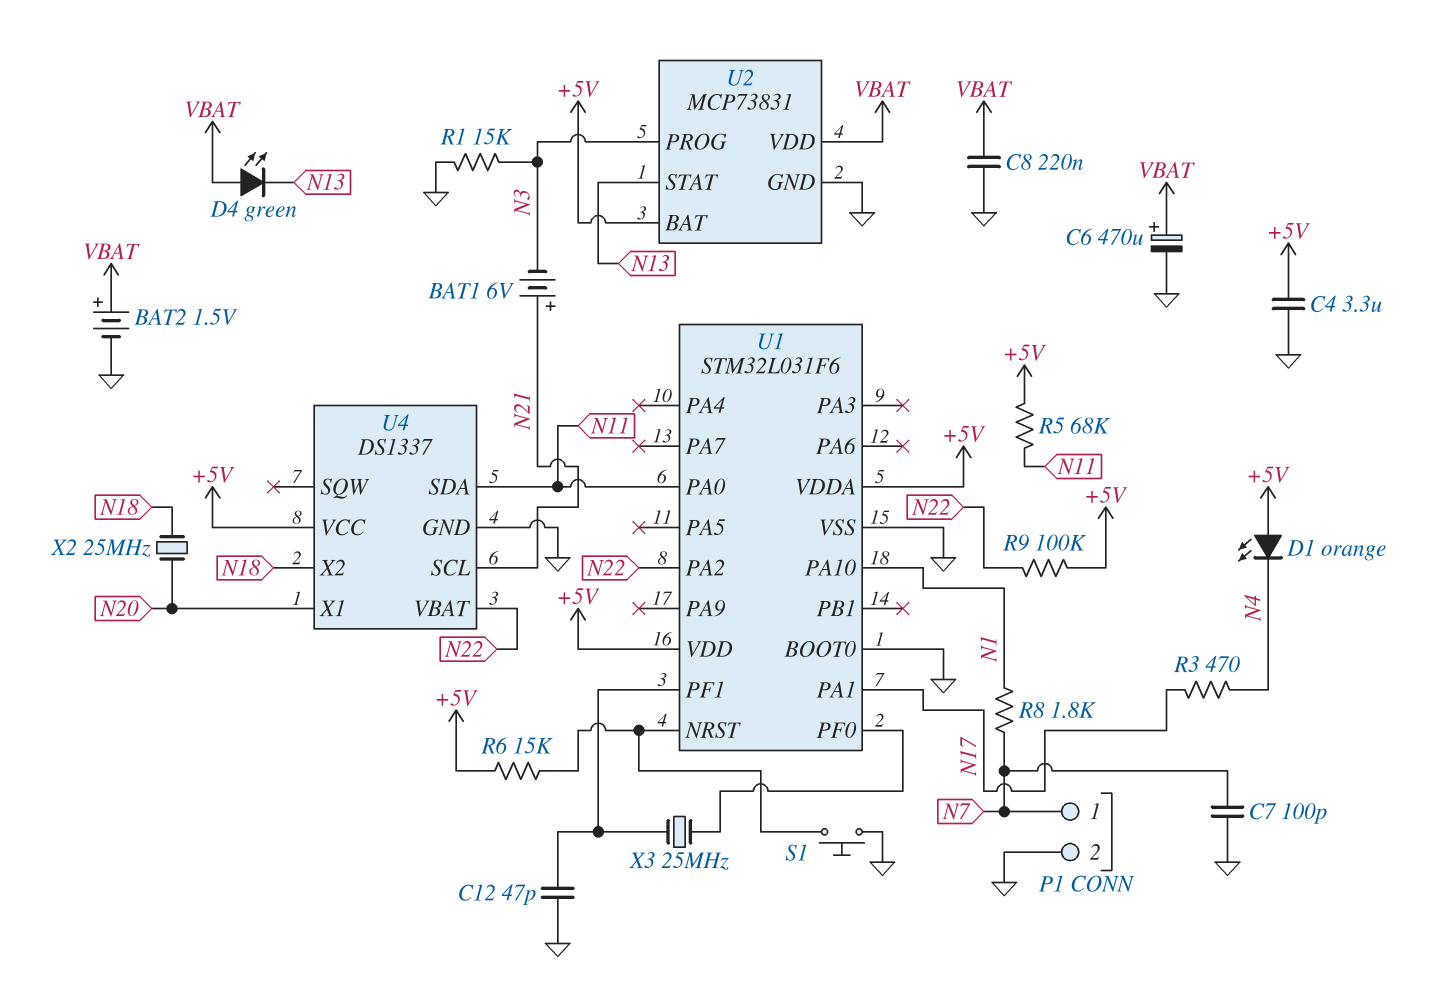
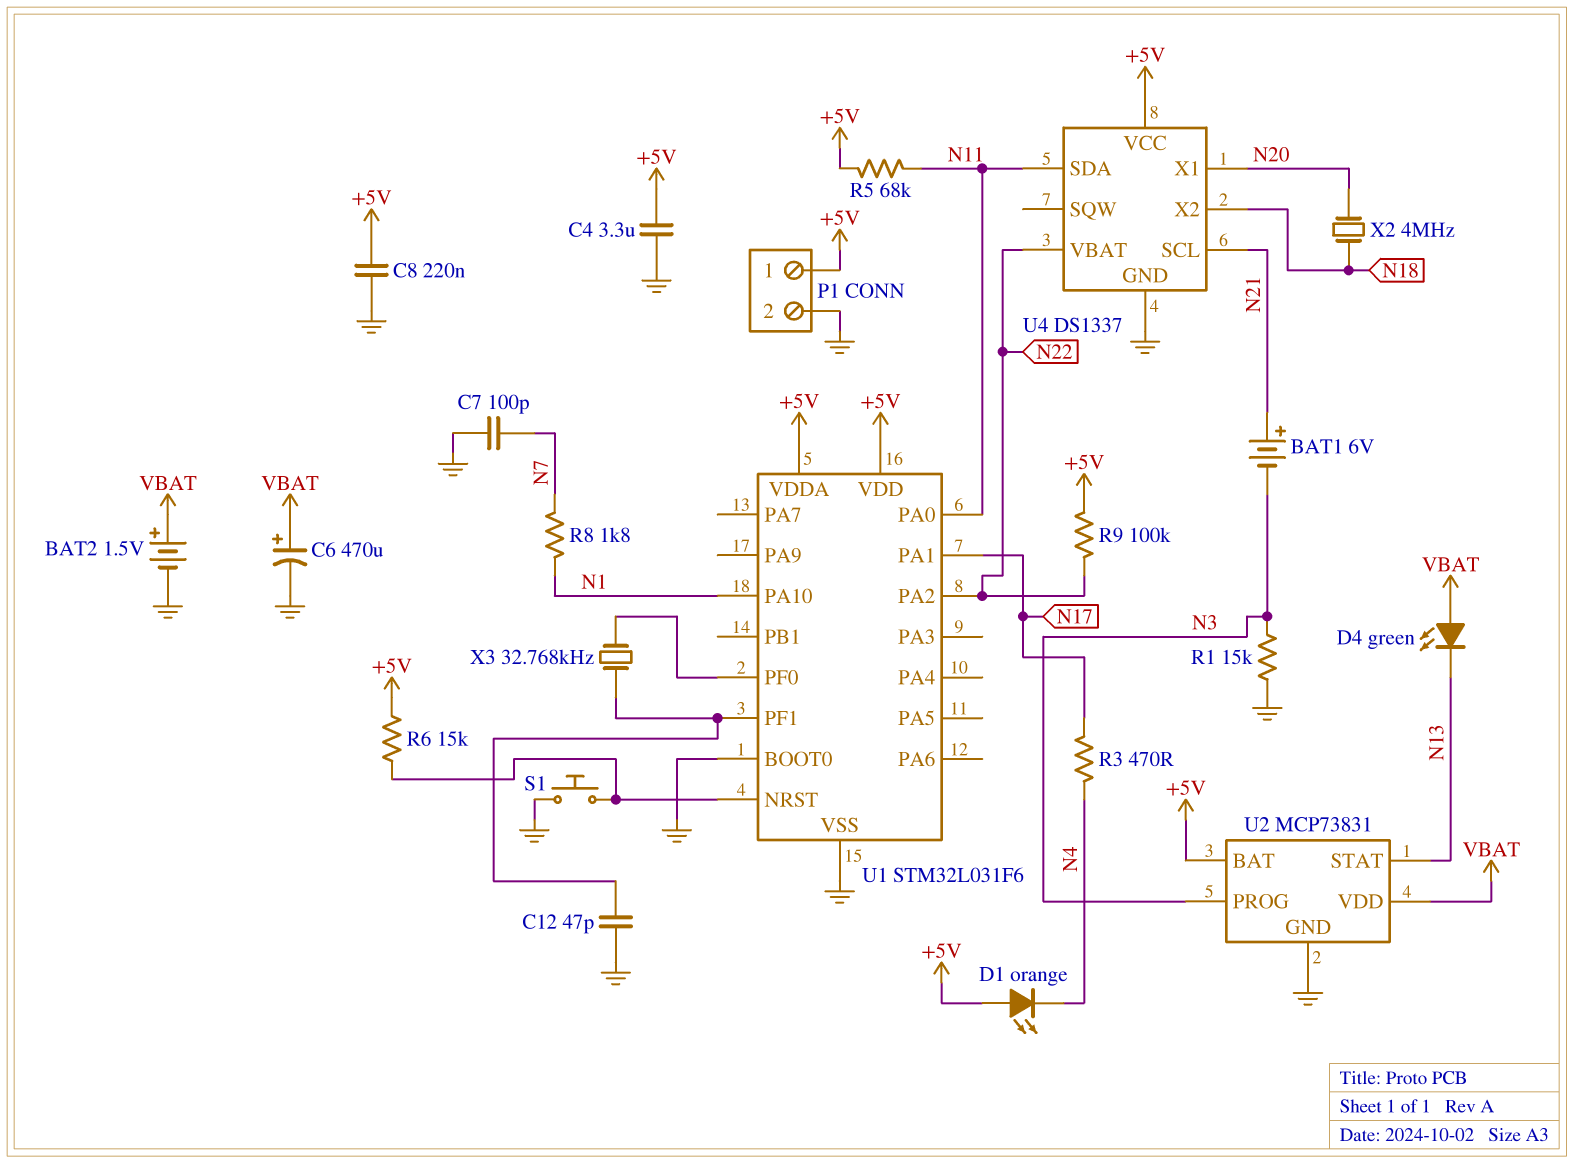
C8: 220nF (GND, VBAT) -> 220nF (+5V, GND)
P1 pin 1: N7 -> +5V
X2: 25MHz (N18, N20) -> 4MHz (N18, N20)
X3: 25MHz (U1/PF0, U1/PF1) -> 32.768kHz (U1/PF0, U1/PF1)

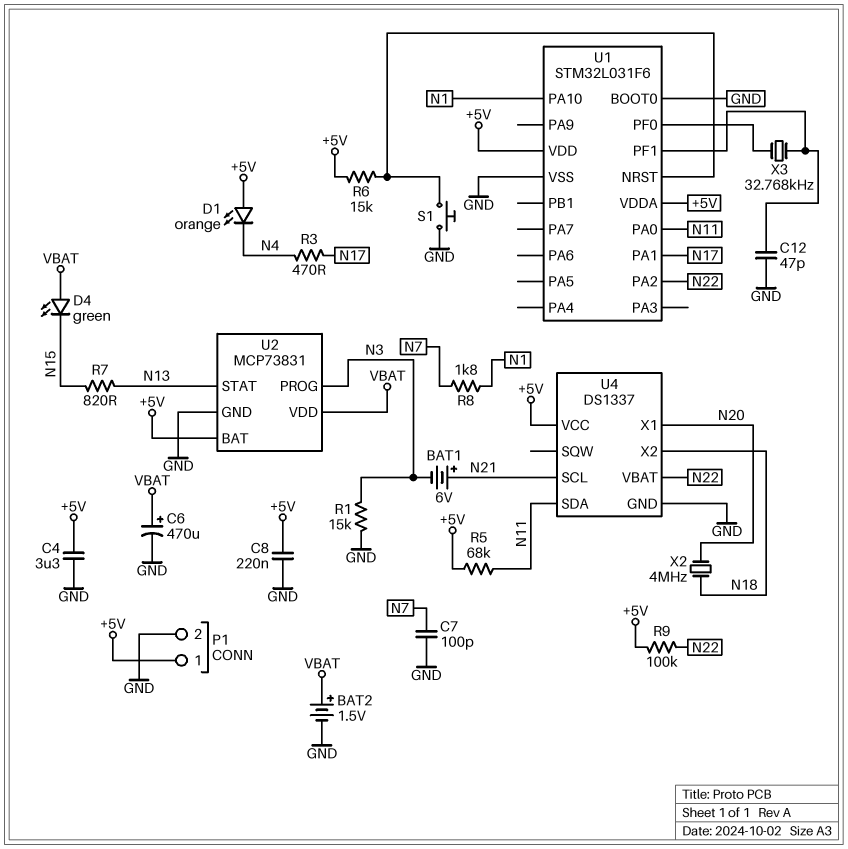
D4: LED green (A VBAT, K N13) -> LED green (A VBAT, K N15)
R7: none -> 820 (N13, N15)

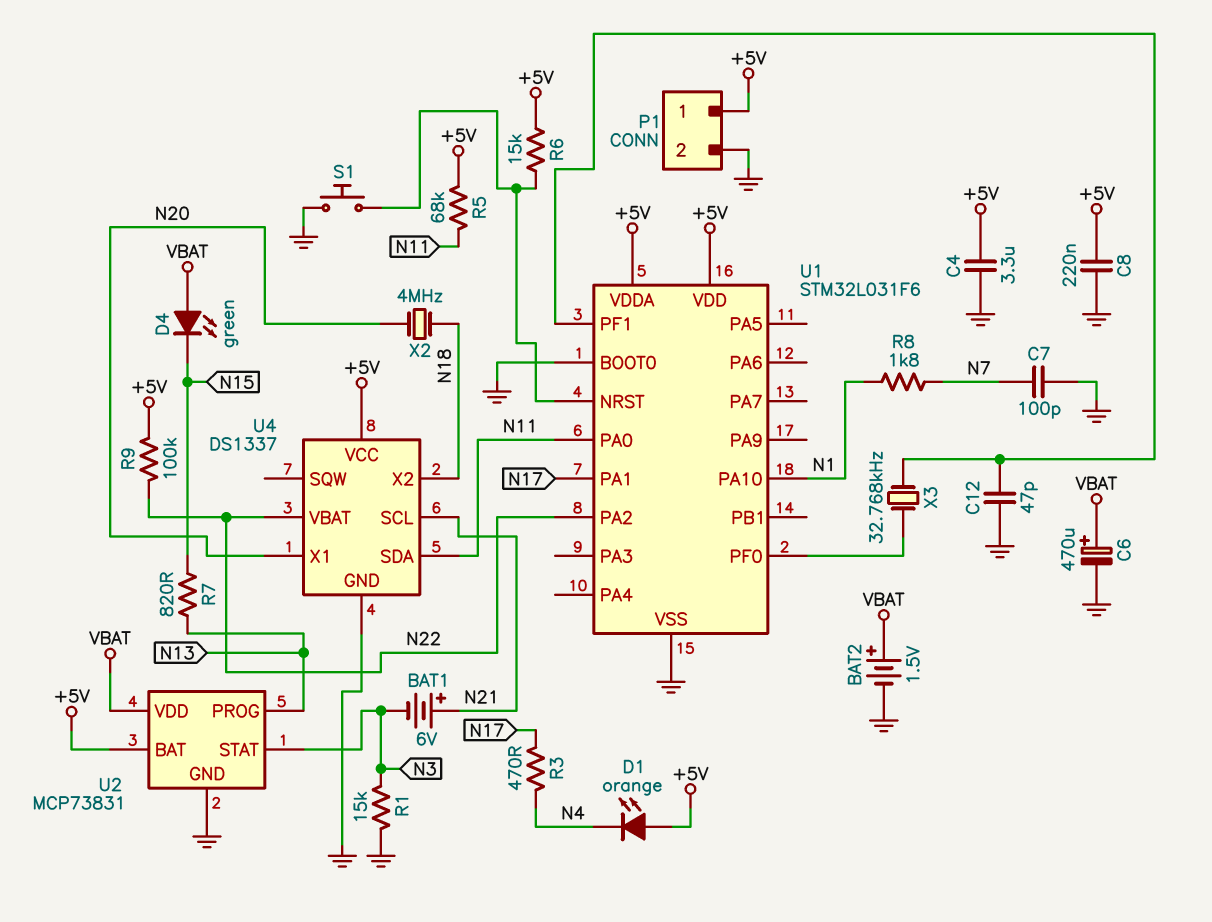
U2 pin PROG: N3 -> N13
U2 pin STAT: N13 -> N3

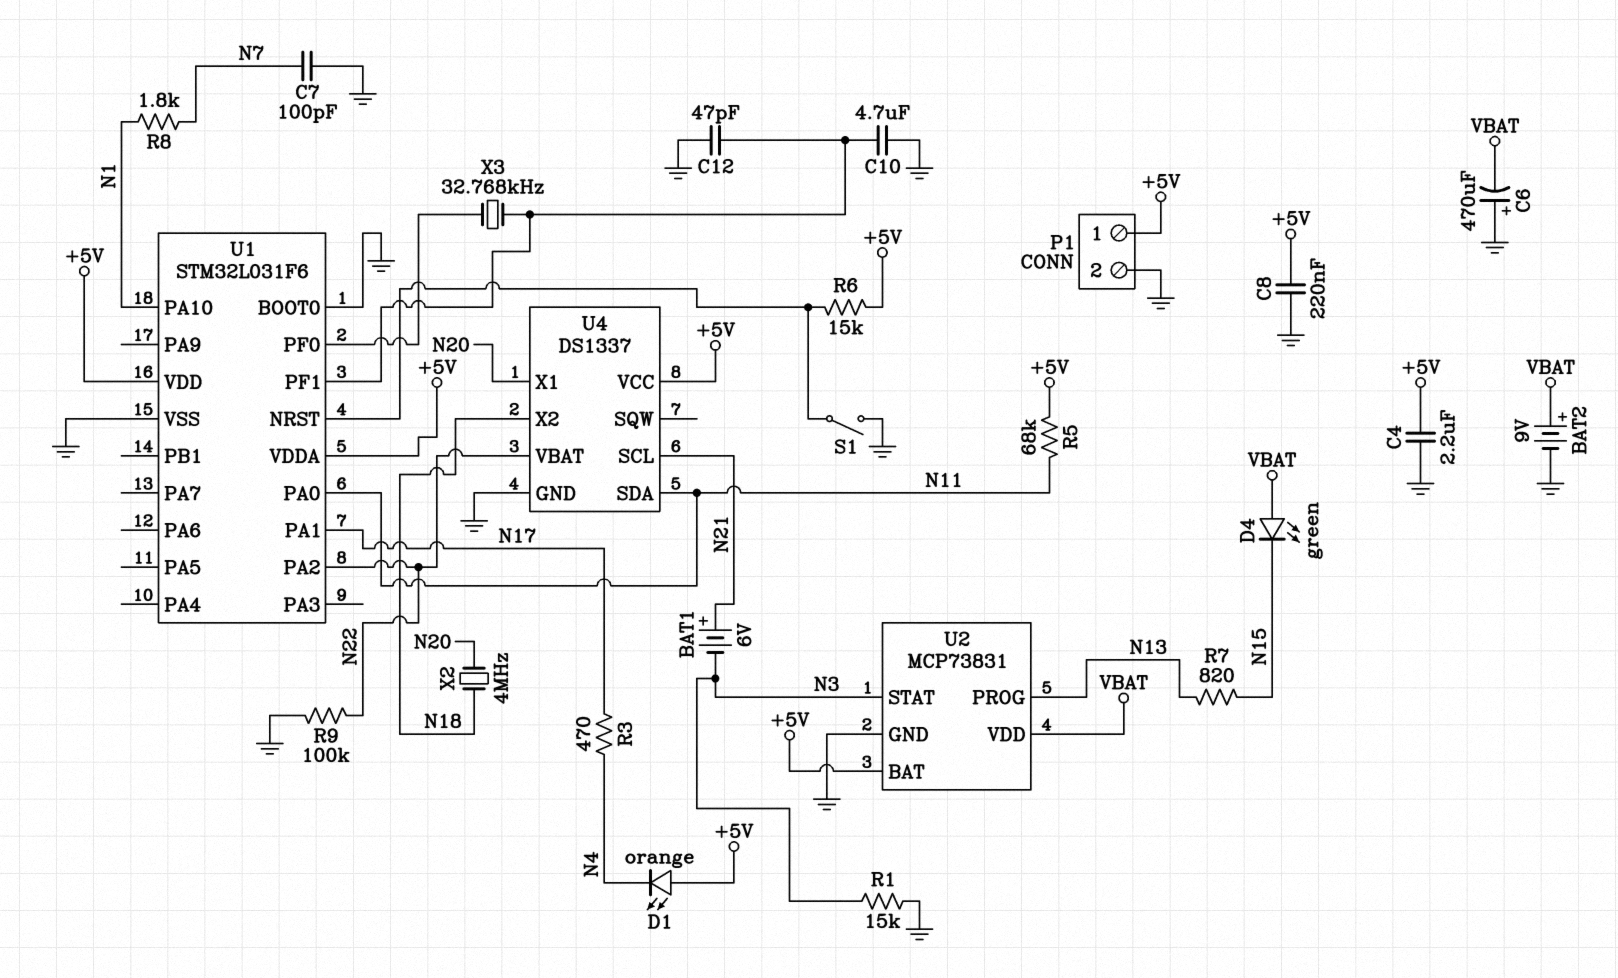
BAT2: 1.5V (plus VBAT, minus GND) -> 9V (plus VBAT, minus GND)
C4: 3.3uF (+5V, GND) -> 2.2uF (+5V, GND)
C6: 470uF (plus VBAT, minus GND) -> 470uF (plus GND, minus VBAT)
C10: none -> 4.7uF (GND, U1/PF1)
R9: 100k (+5V, N22) -> 100k (GND, N22)
S1: button (GND, U1/NRST) -> switch (GND, U1/NRST)

